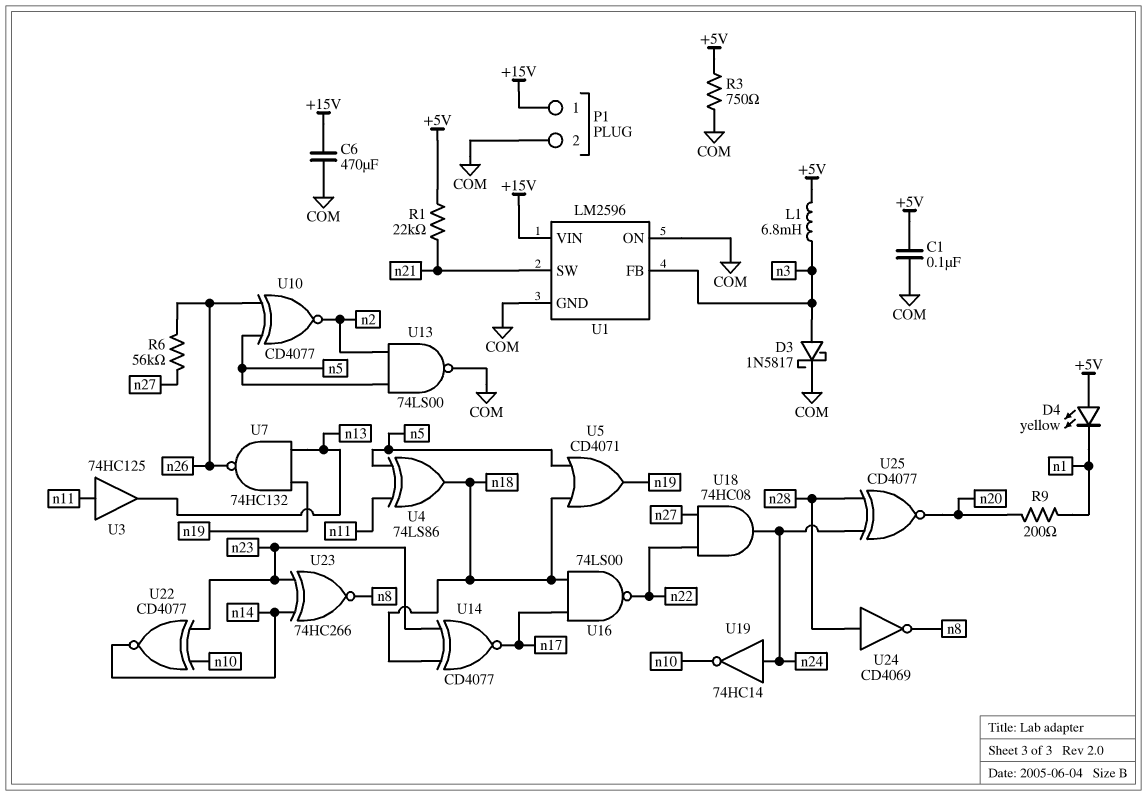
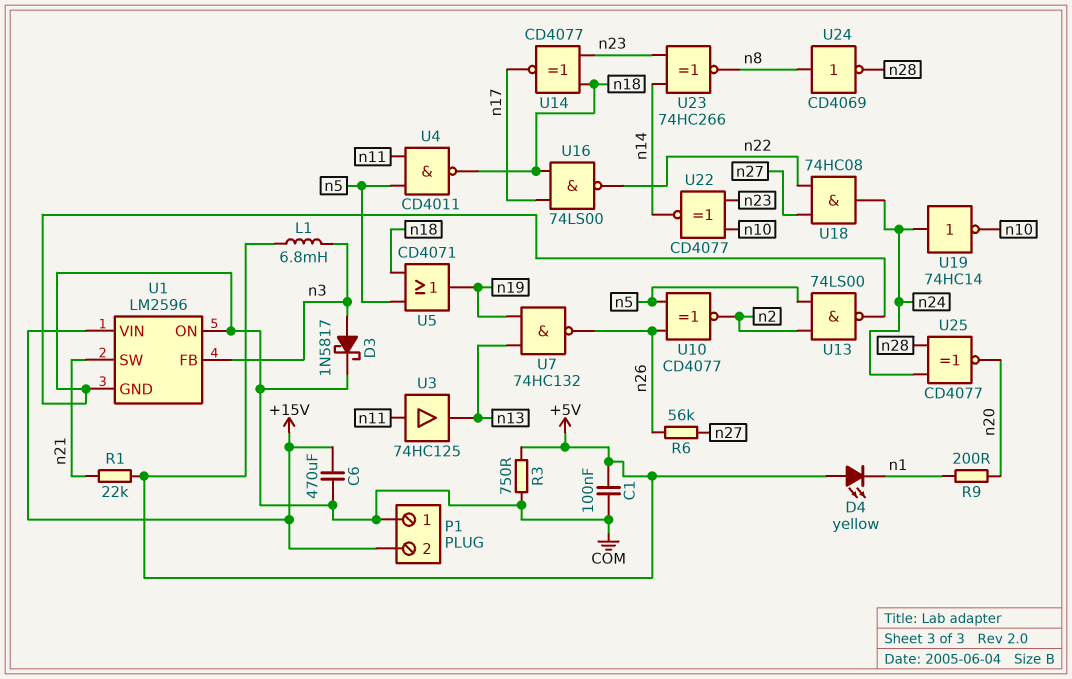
P1 pin 1: +15V -> COM
P1 pin 2: COM -> +15V
U4: XOR 74LS86 (in n5, in n11, out n18) -> NAND CD4011 (in n5, in n11, out n18)
U24: NOT CD4069 (in n28, out n8) -> NOT CD4069 (in n8, out n28)

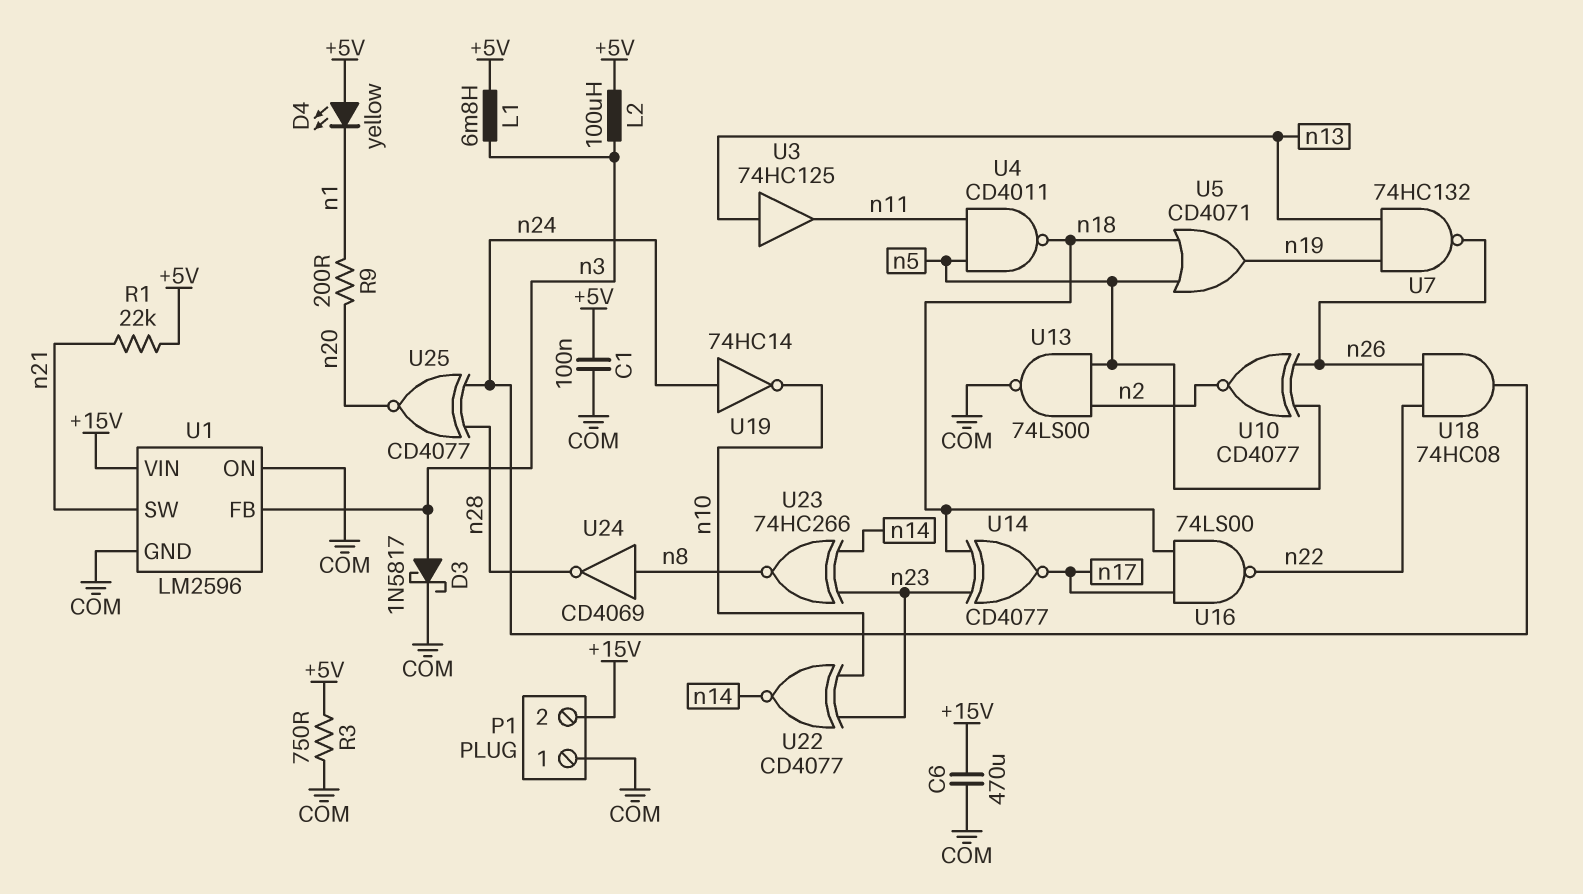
L2: none -> 100uH (+5V, n3)
R6: 56k (n26, n27) -> none
U3: buffer 74HC125 (in n11, out n13) -> buffer 74HC125 (in n13, out n11)
U18: AND 74HC08 (in n22, in n27, out n24) -> AND 74HC08 (in n22, in n26, out n24)

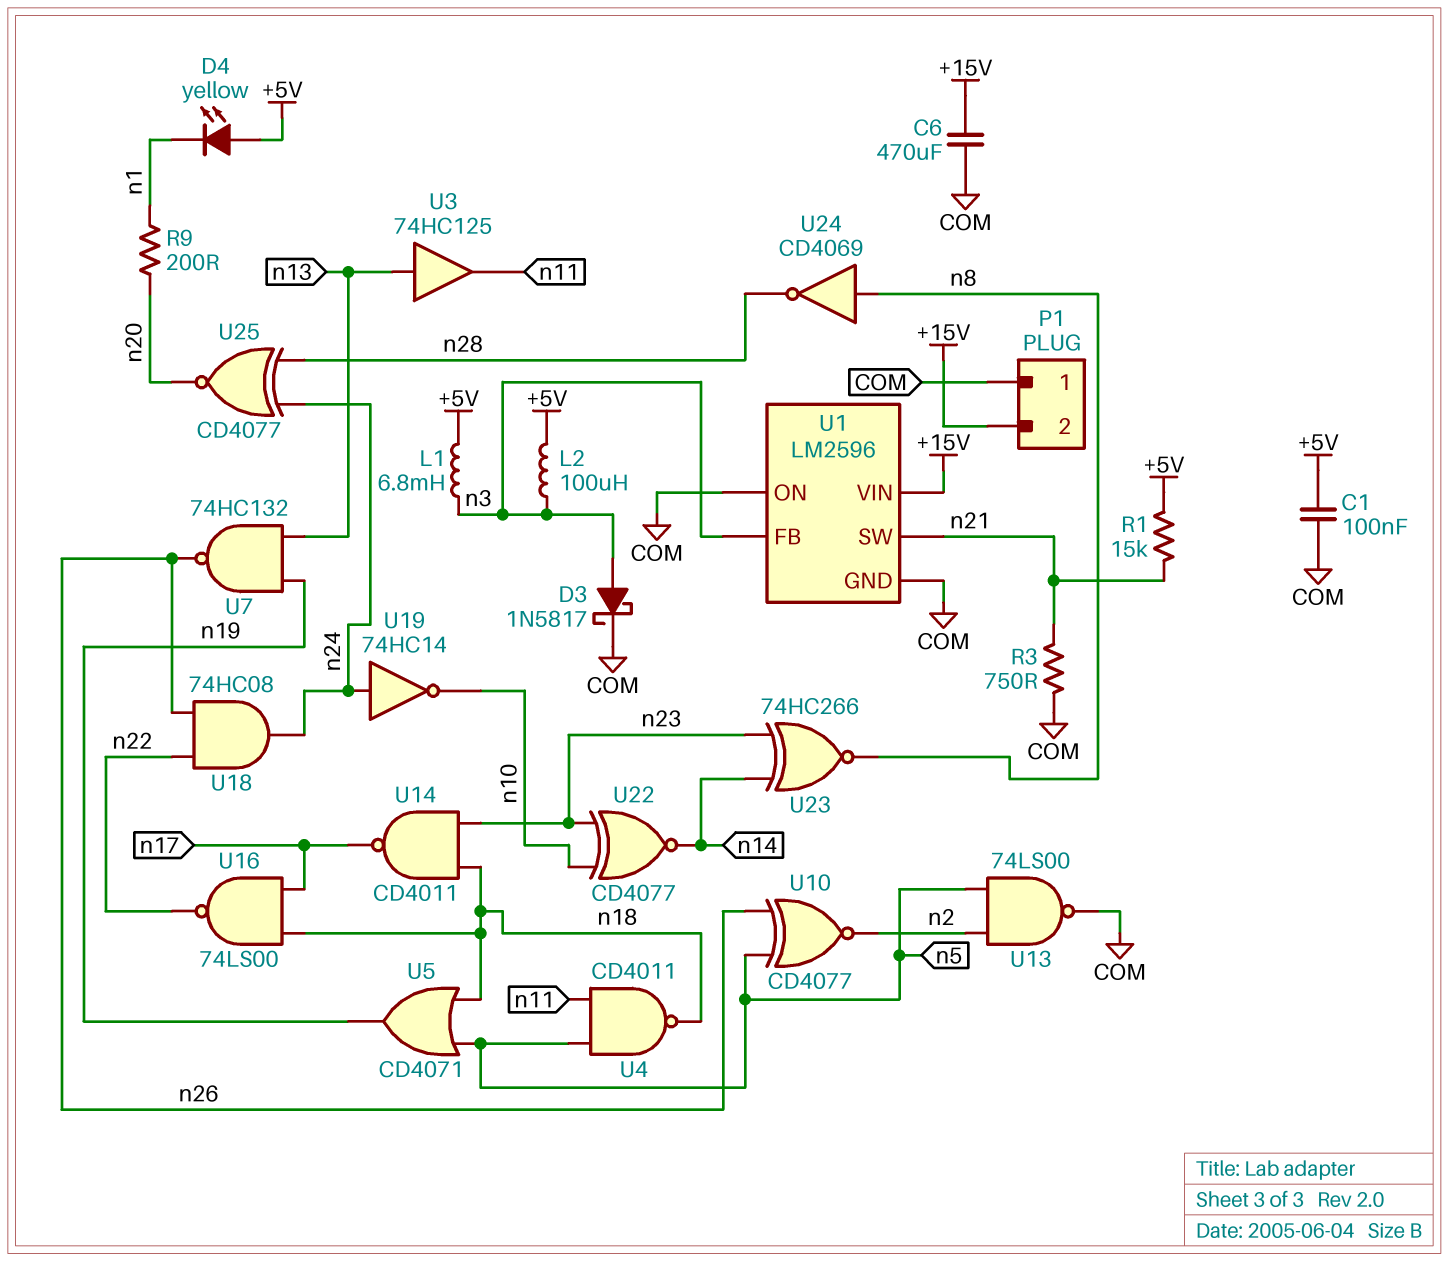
R1: 22k (+5V, n21) -> 15k (+5V, n21)
R3: 750 (+5V, COM) -> 750 (COM, n21)
U14: XNOR CD4077 (in n18, in n23, out n17) -> NAND CD4011 (in n18, in n23, out n17)

